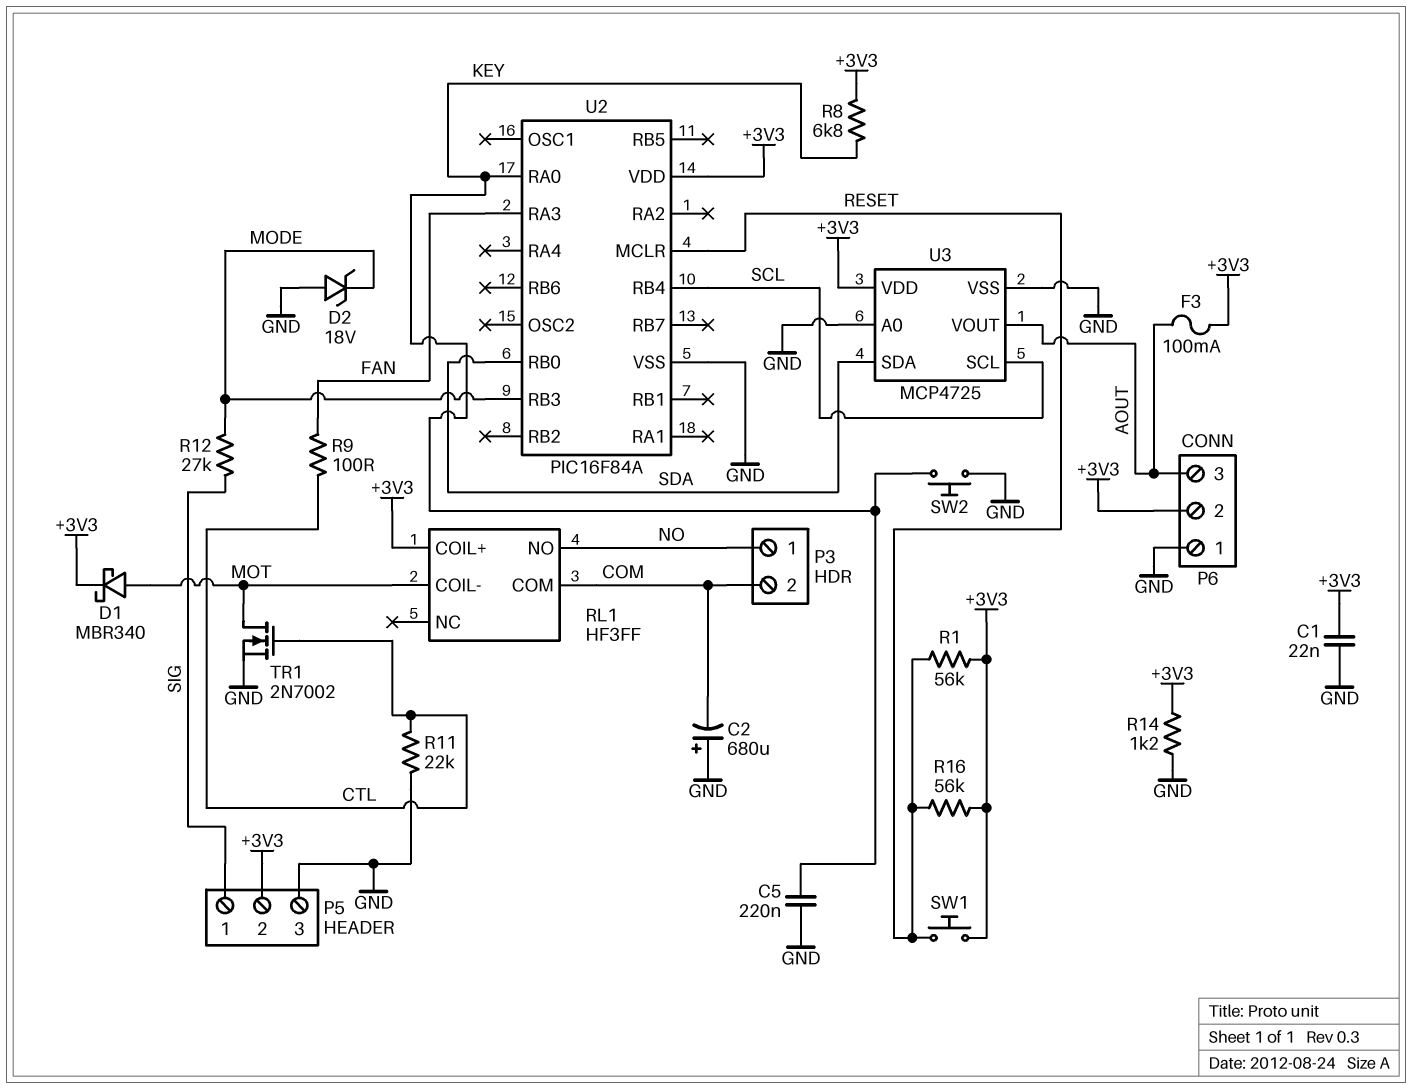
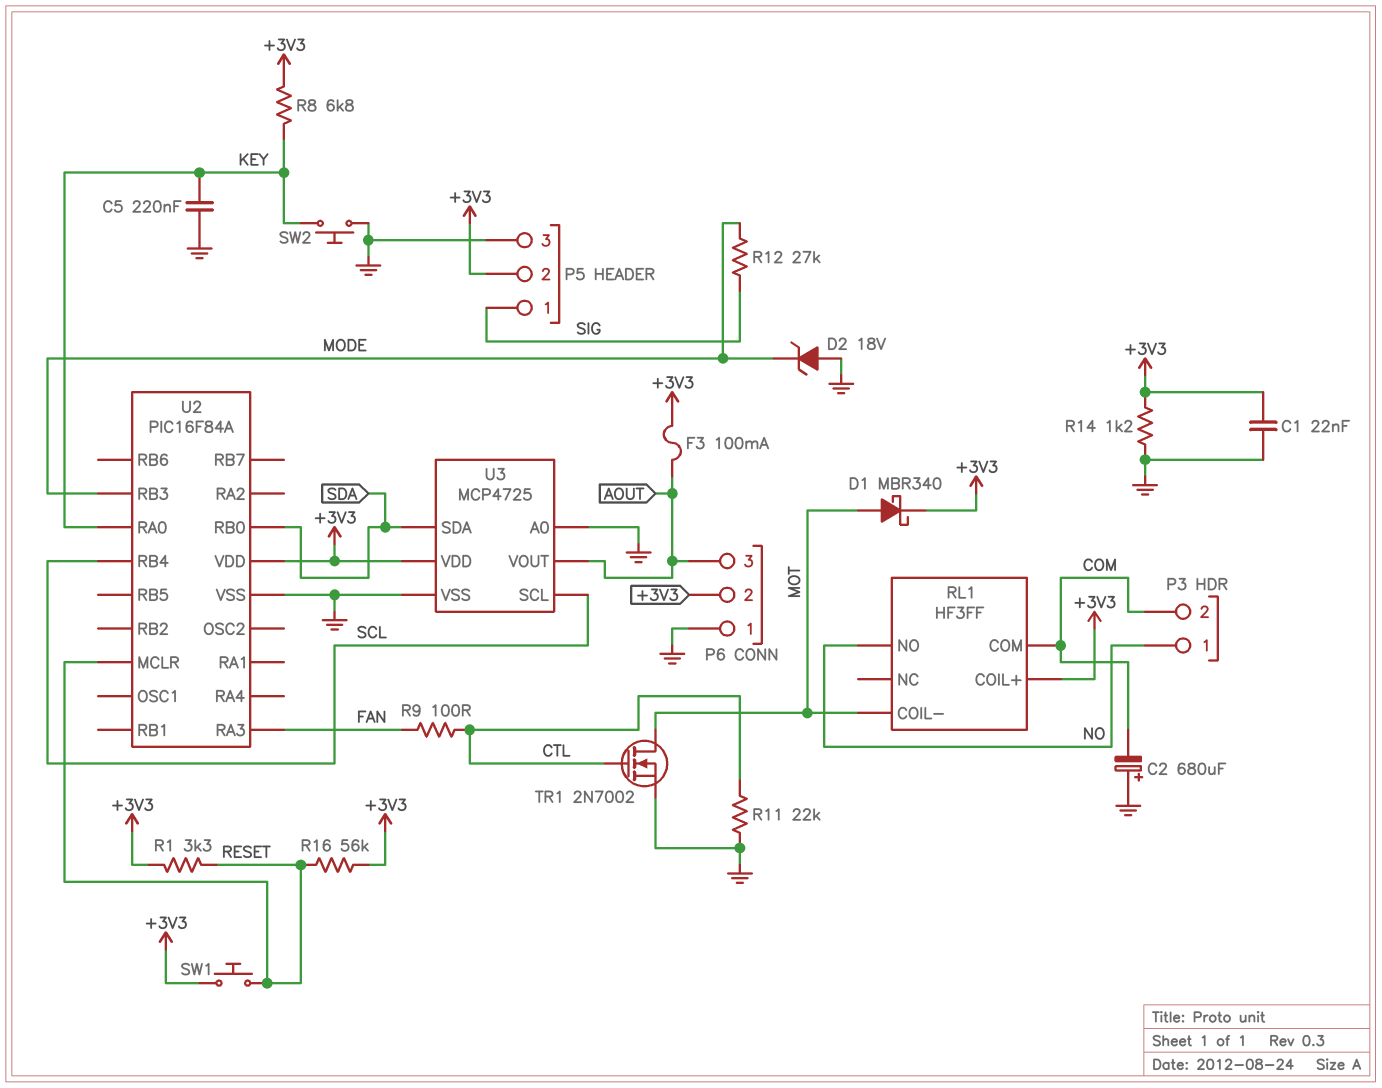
R1: 56k (+3V3, RESET) -> 3.3k (+3V3, RESET)

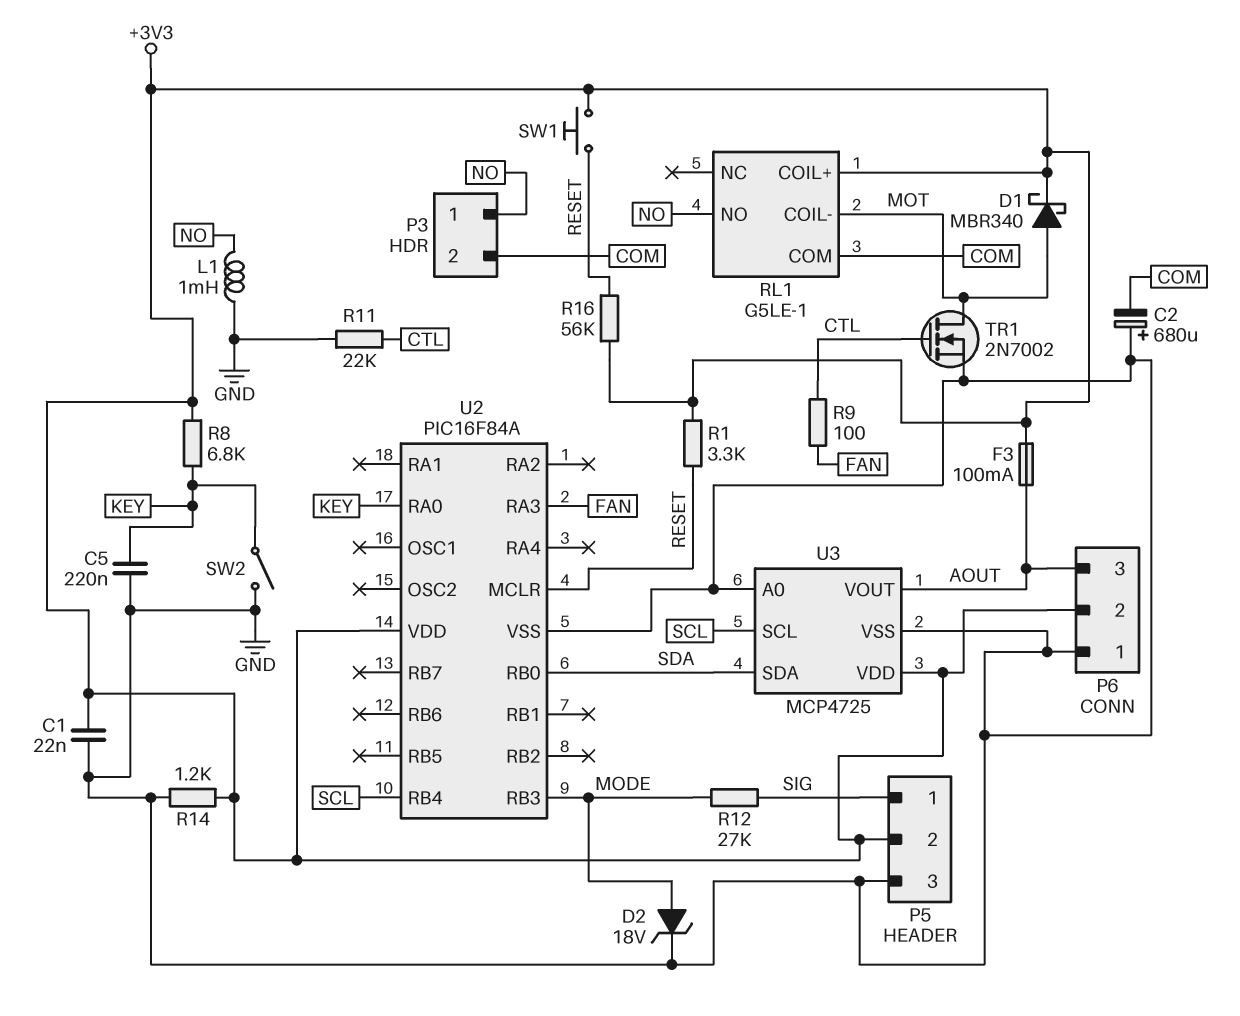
D2: zener 18V (A GND, K MODE) -> zener 18V (A MODE, K GND)
L1: none -> 1mH (GND, NO)
RL1: HF3FF -> G5LE-1
SW2: button (GND, KEY) -> switch (GND, KEY)

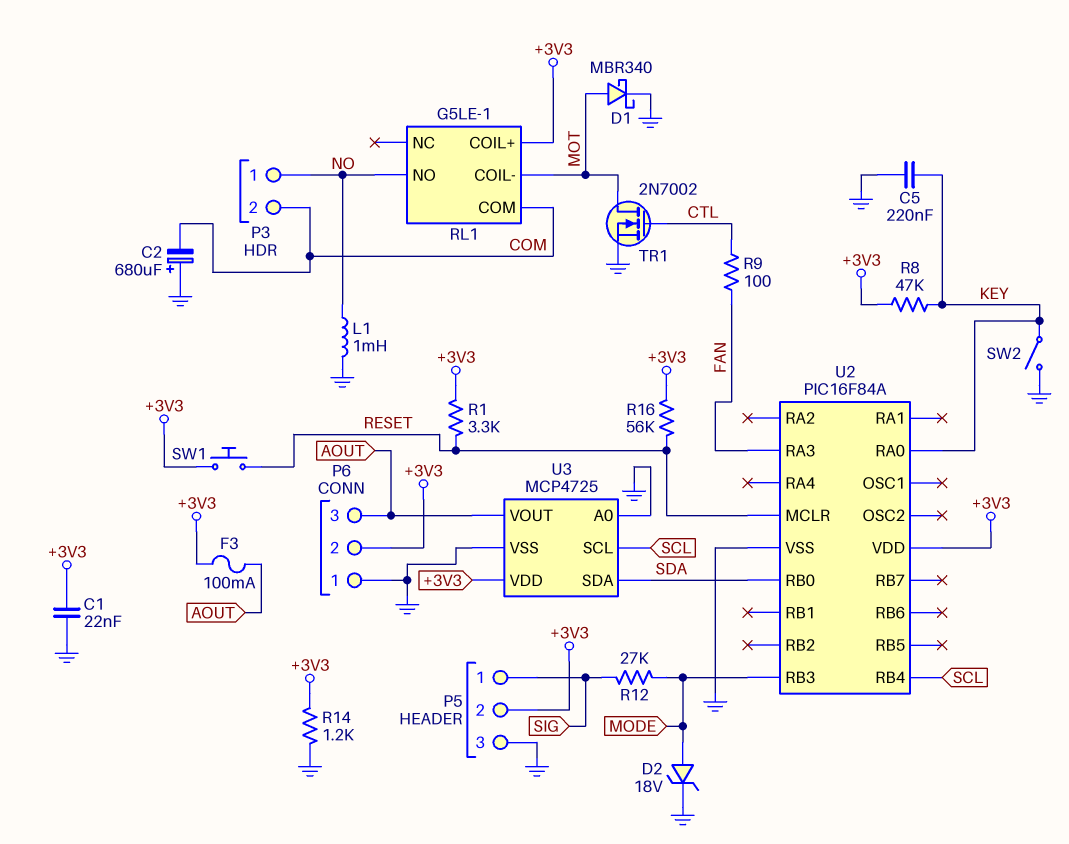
D1: schottky MBR340 (A MOT, K +3V3) -> schottky MBR340 (A MOT, K GND)
R8: 6.8k (+3V3, KEY) -> 47k (+3V3, KEY)
R11: 22k (CTL, GND) -> none

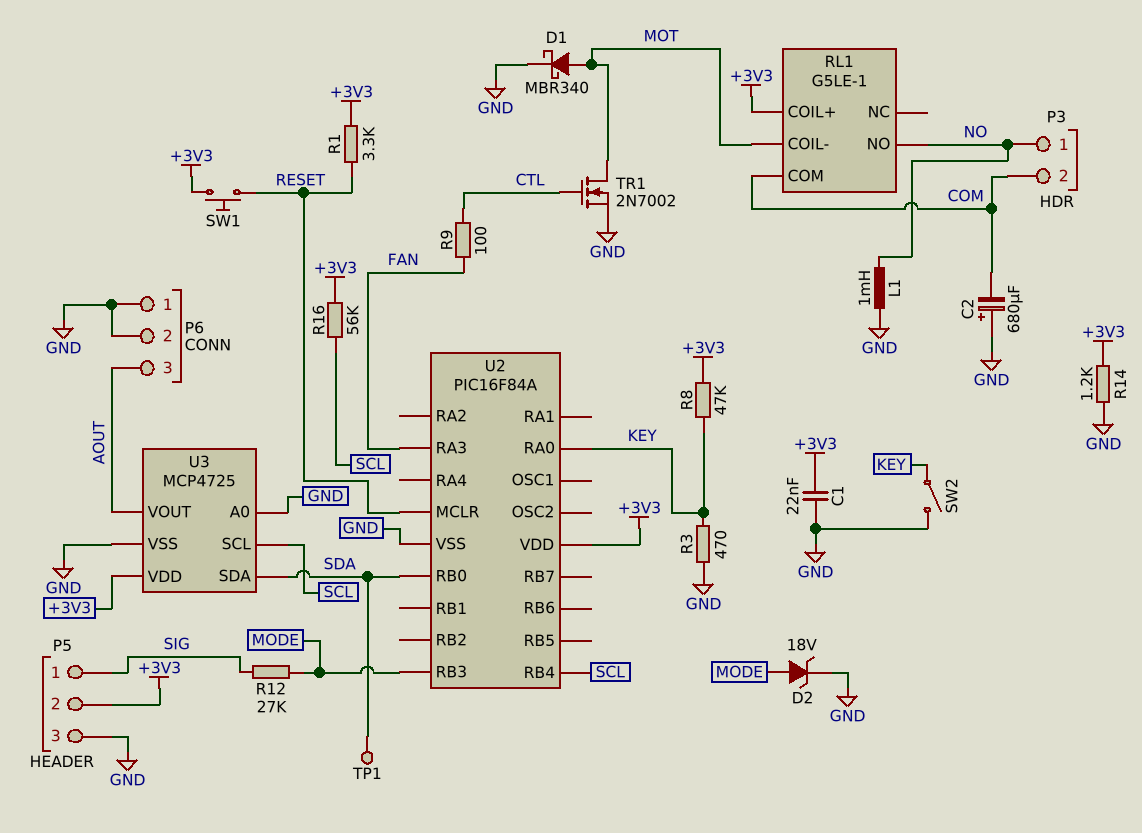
C5: 220nF (GND, KEY) -> none
F3: 100mA (+3V3, AOUT) -> none
P6 pin 2: +3V3 -> GND
R3: none -> 470 (GND, KEY)
R16: 56k (+3V3, RESET) -> 56k (+3V3, SCL)
TP1: none -> test point (SDA)

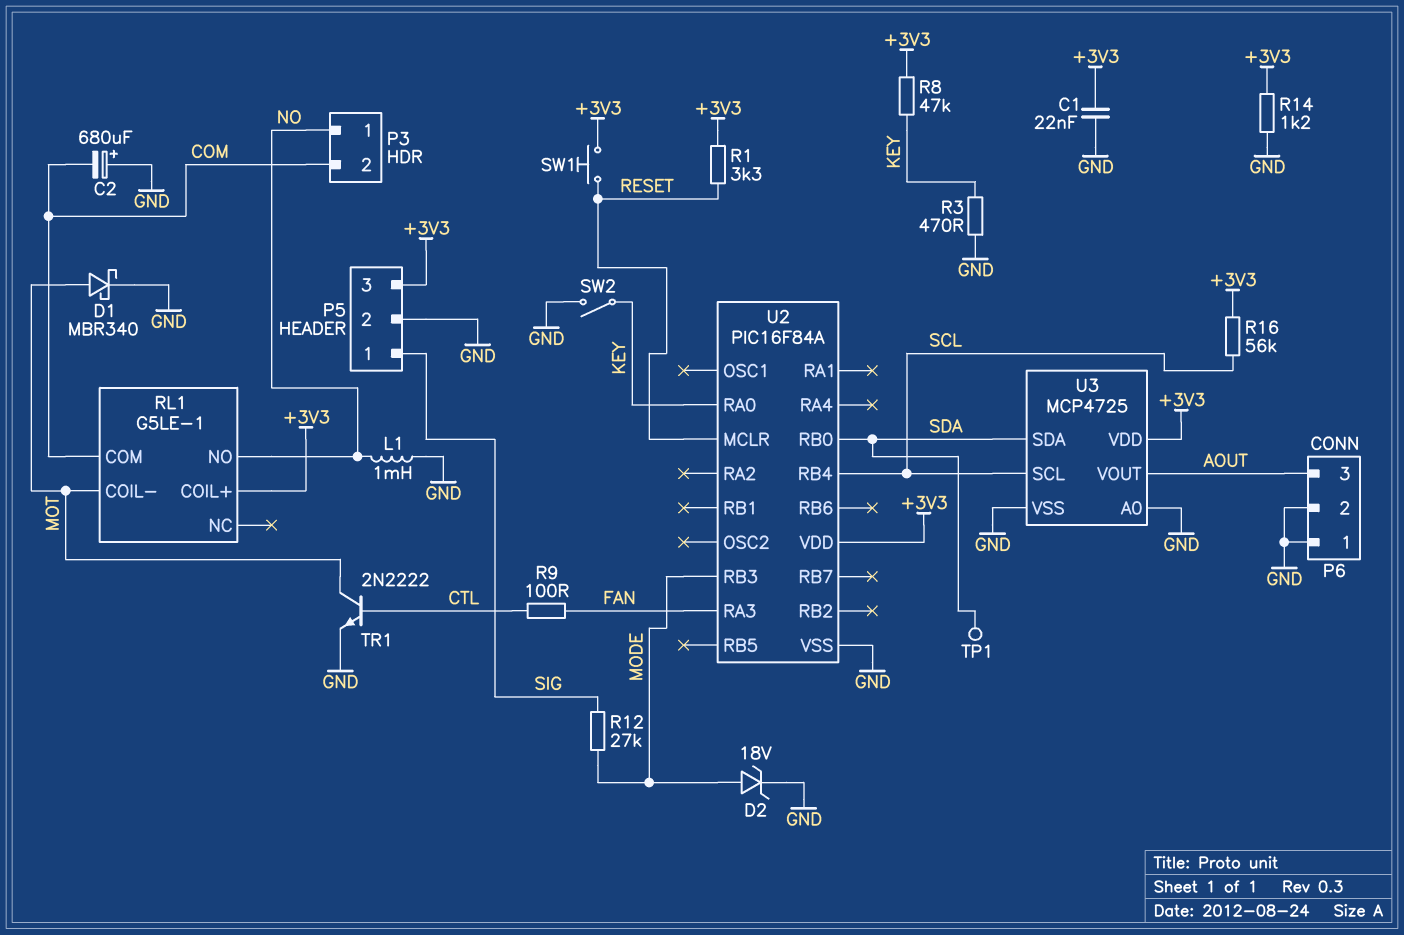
P5 pin 2: +3V3 -> GND
P5 pin 3: GND -> +3V3
TR1: NMOS 2N7002 (G CTL, D MOT, S GND) -> NPN 2N2222 (B CTL, C MOT, E GND)

